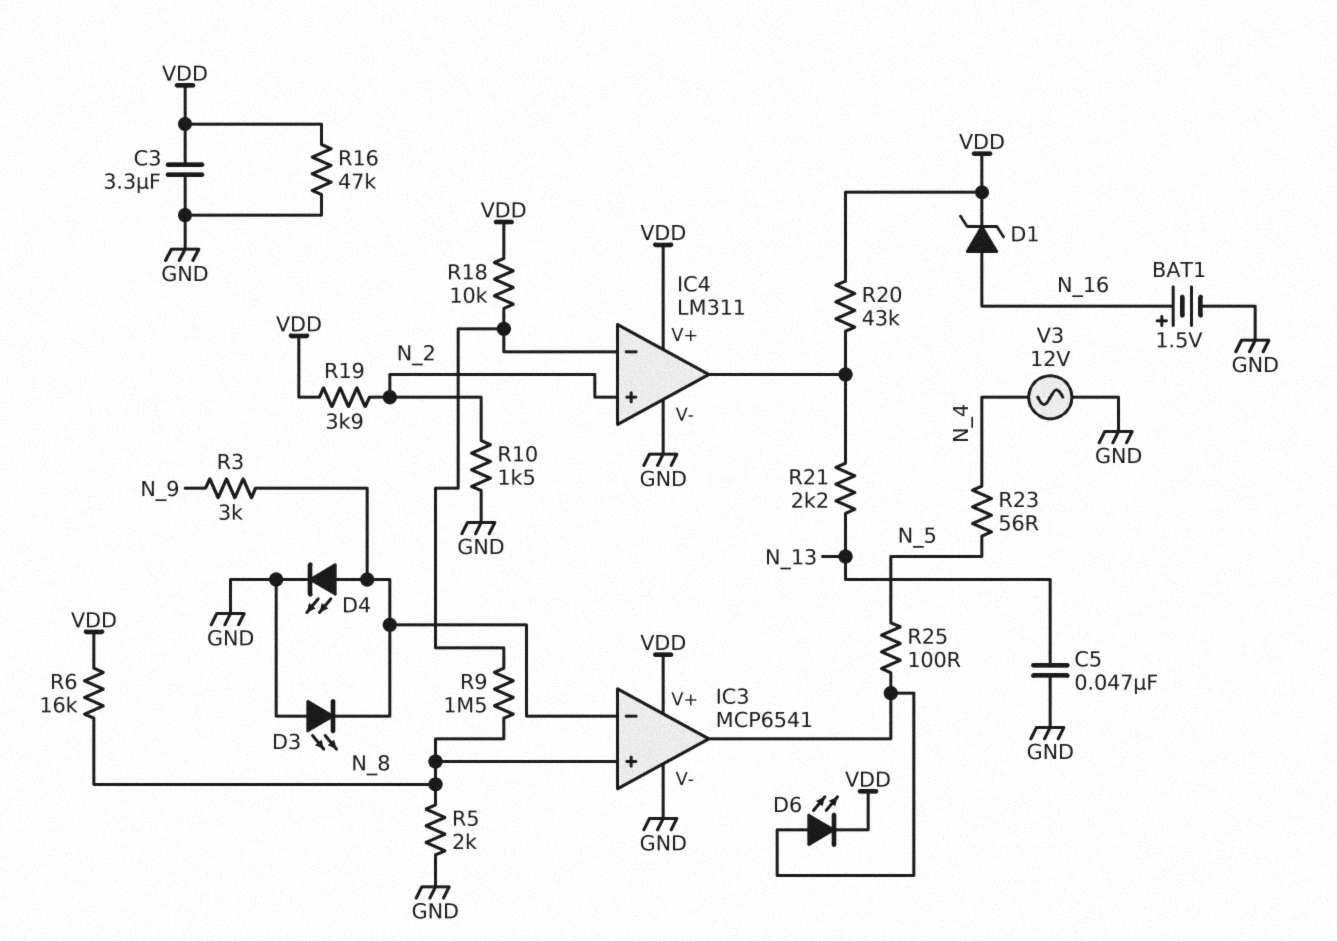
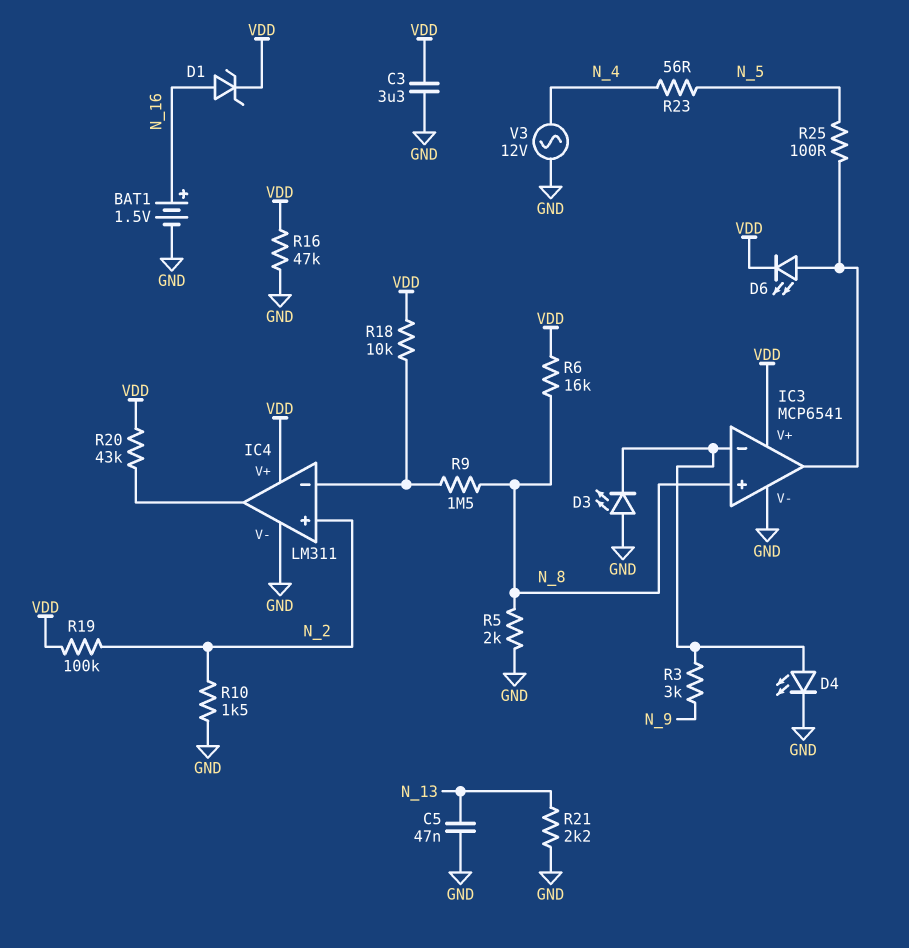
R19: 3.9k (N_2, VDD) -> 100k (N_2, VDD)
R21: 2.2k (IC4/out, N_13) -> 2.2k (GND, N_13)

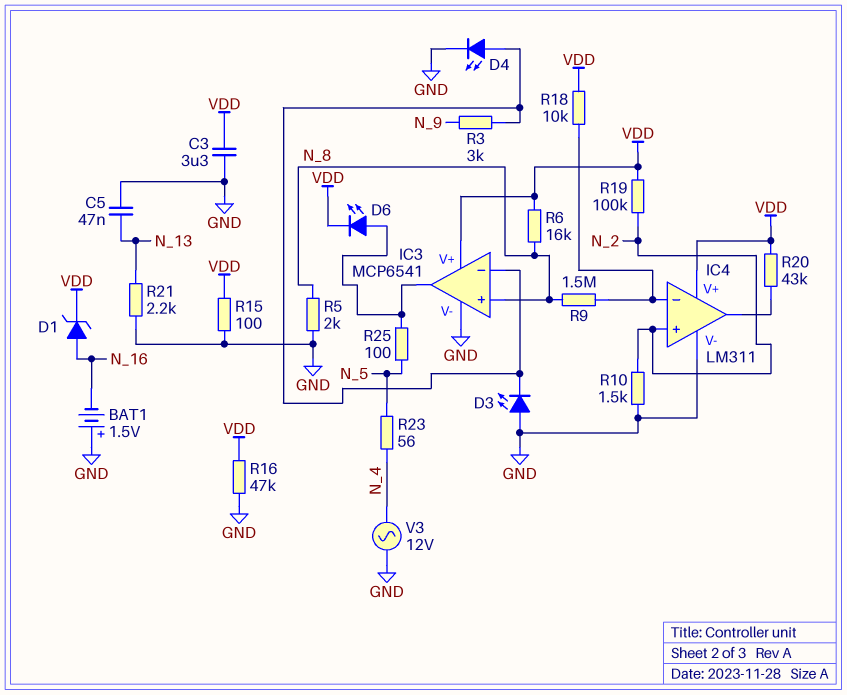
BAT1: 1.5V (plus N_16, minus GND) -> 1.5V (plus GND, minus N_16)
R15: none -> 100 (GND, VDD)

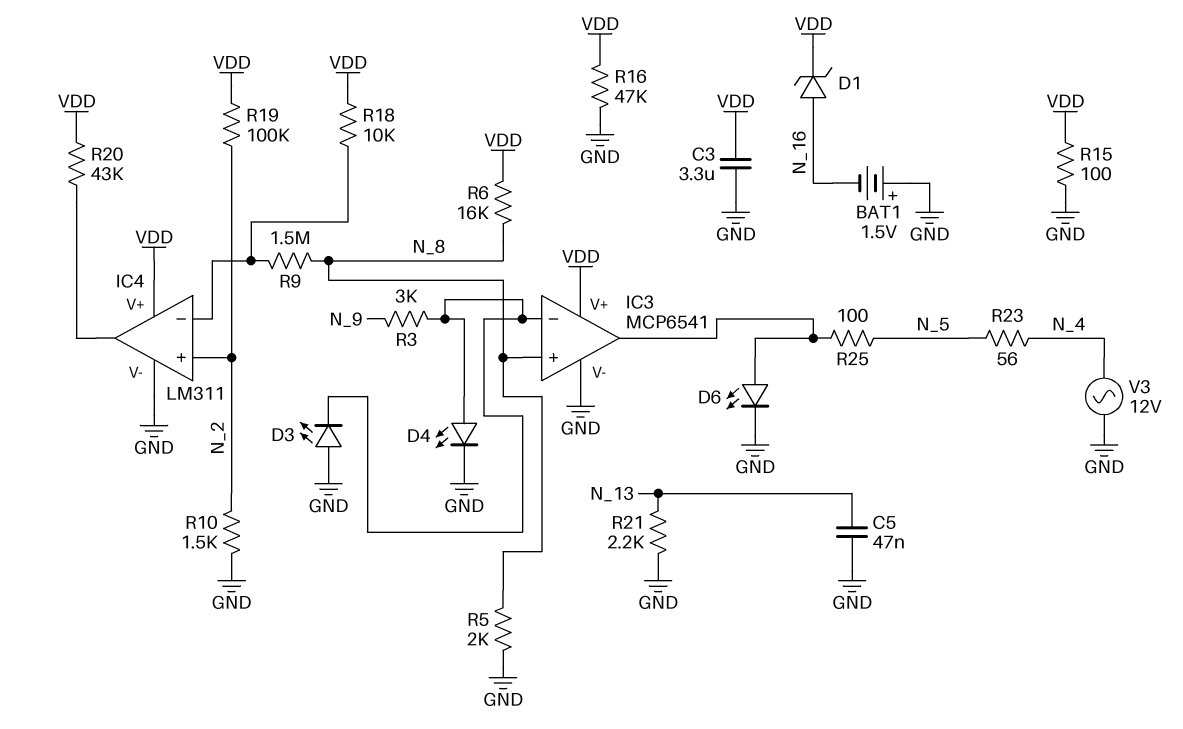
D6: LED (A IC3/out, K VDD) -> LED (A IC3/out, K GND)

